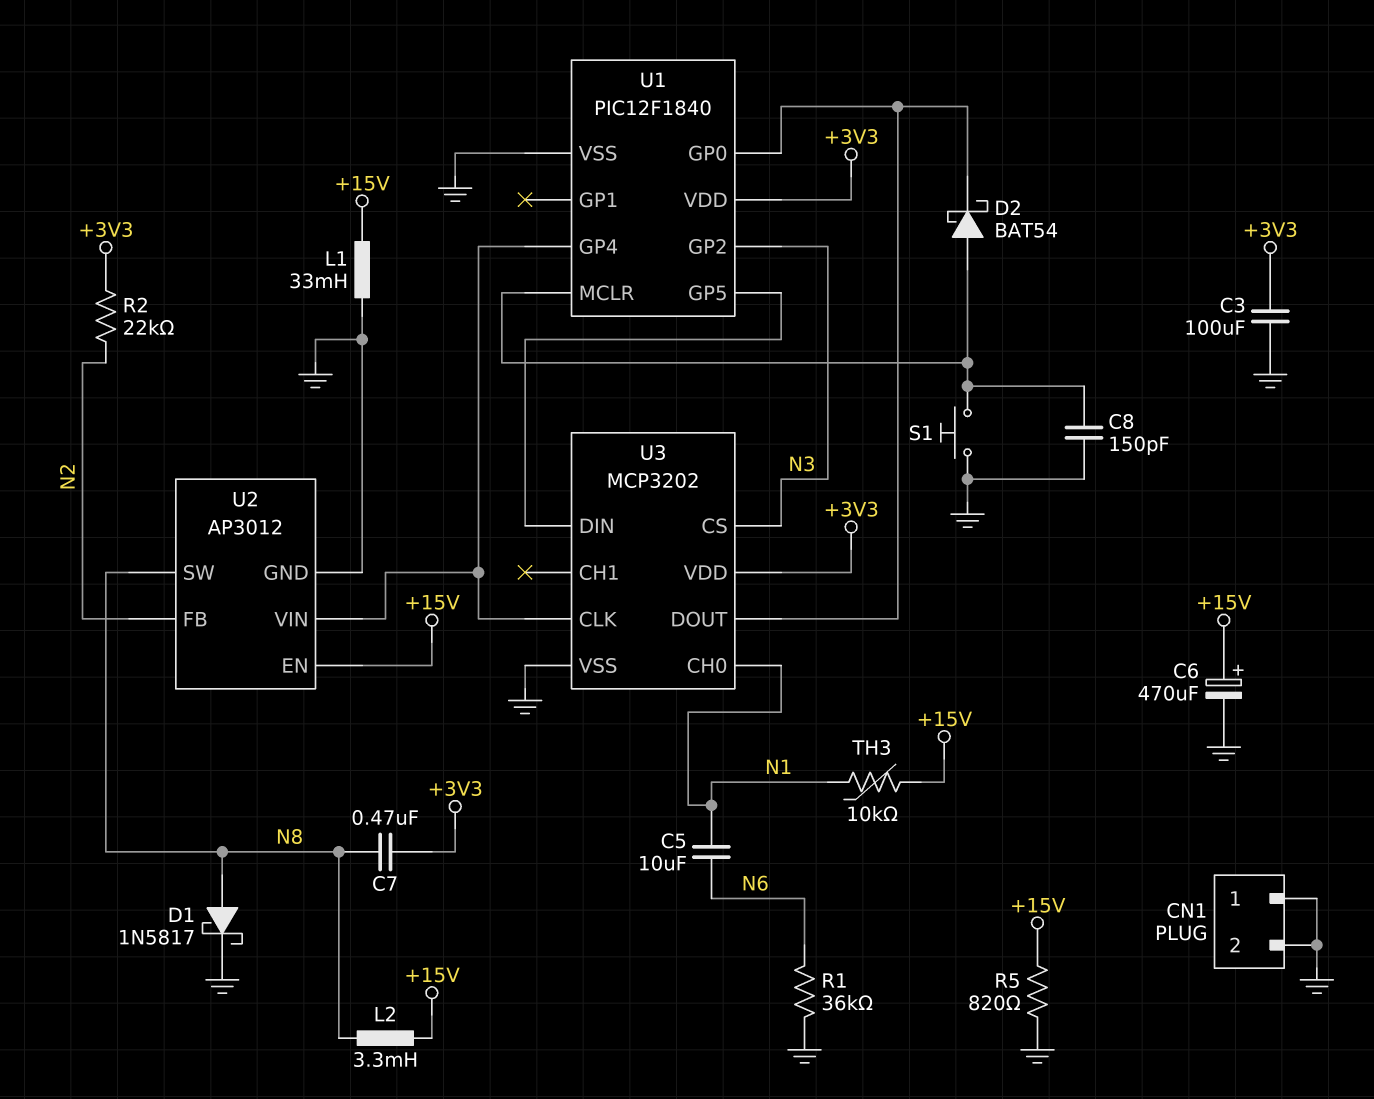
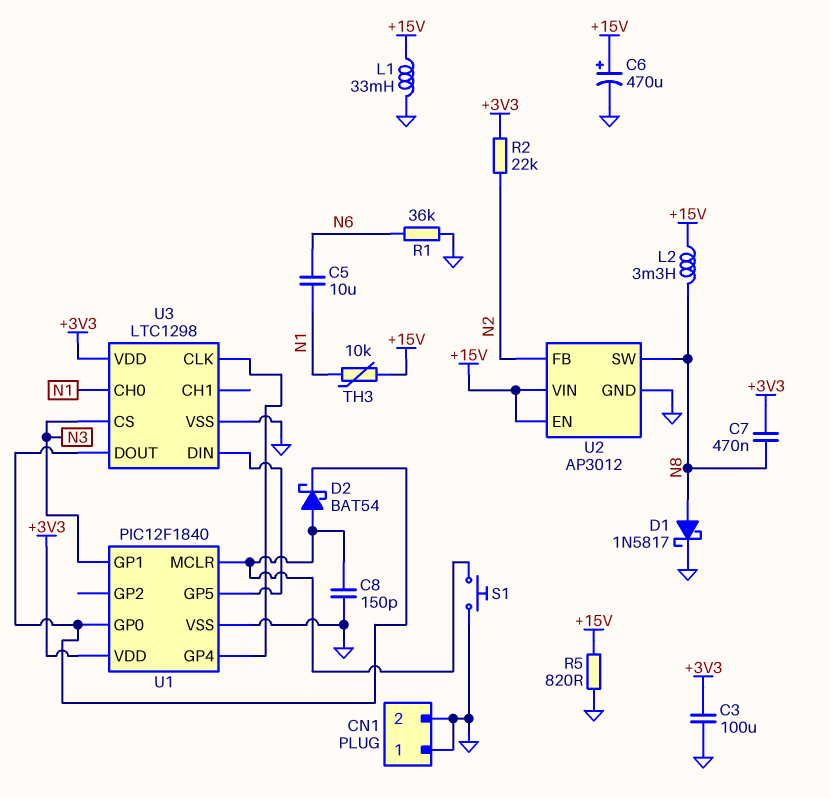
U1 pin GP1: none -> N3
U1 pin GP2: N3 -> none
U2 pin VIN: U1/GP4 -> +15V
U3: MCP3202 -> LTC1298

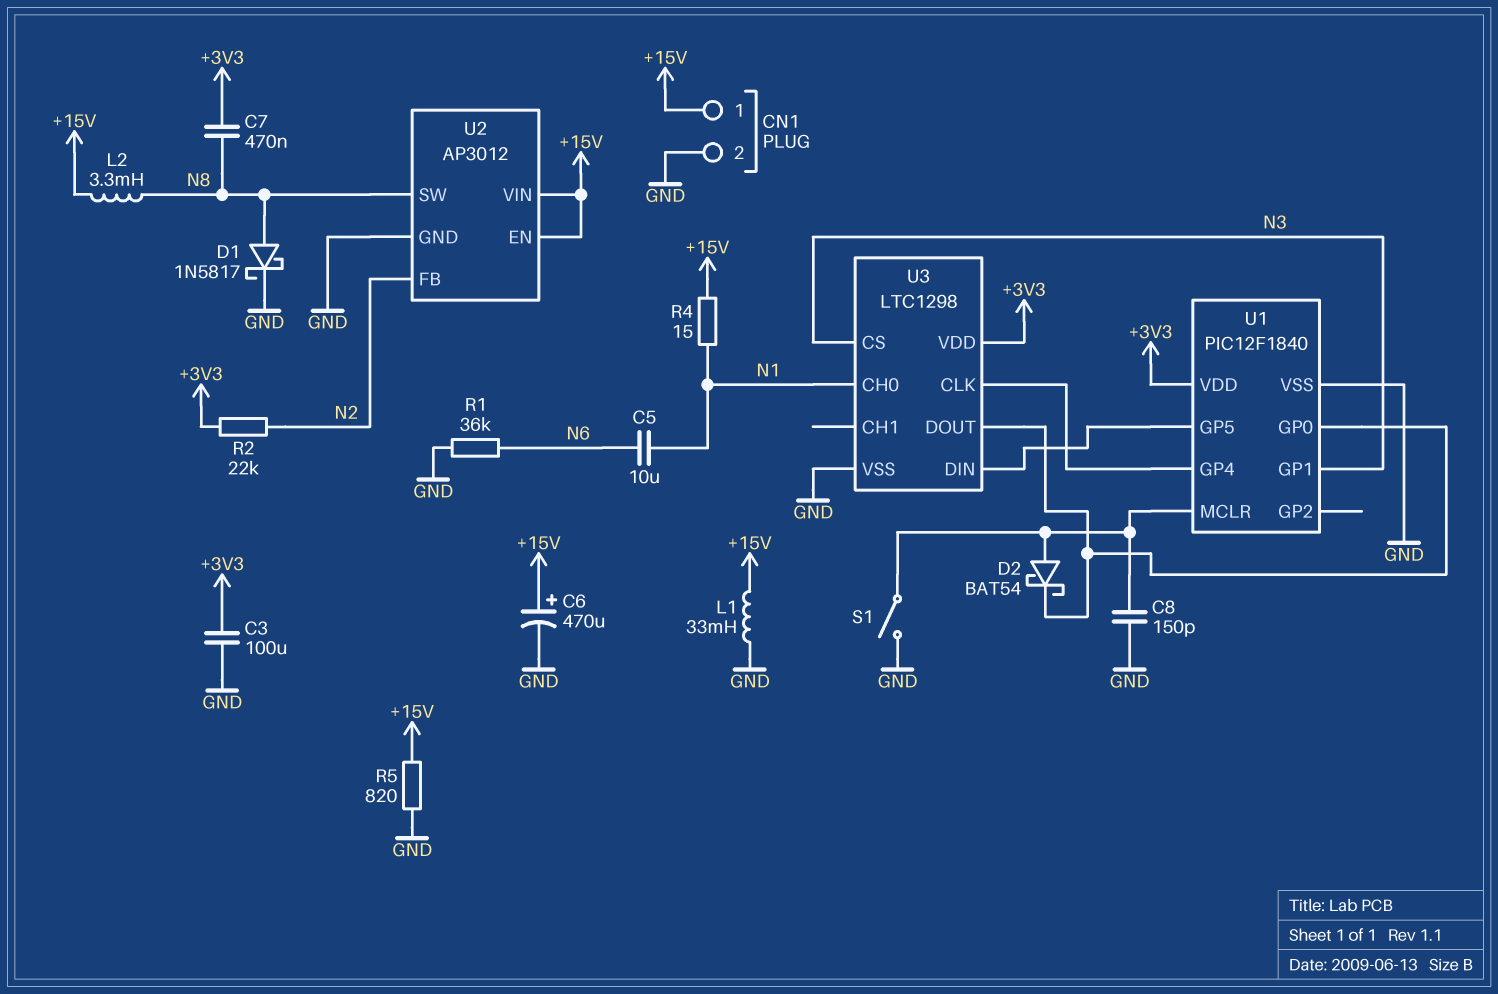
CN1 pin 1: GND -> +15V
R4: none -> 15 (+15V, N1)
S1: button (GND, U1/MCLR) -> switch (GND, U1/MCLR)
TH3: 10k (+15V, N1) -> none

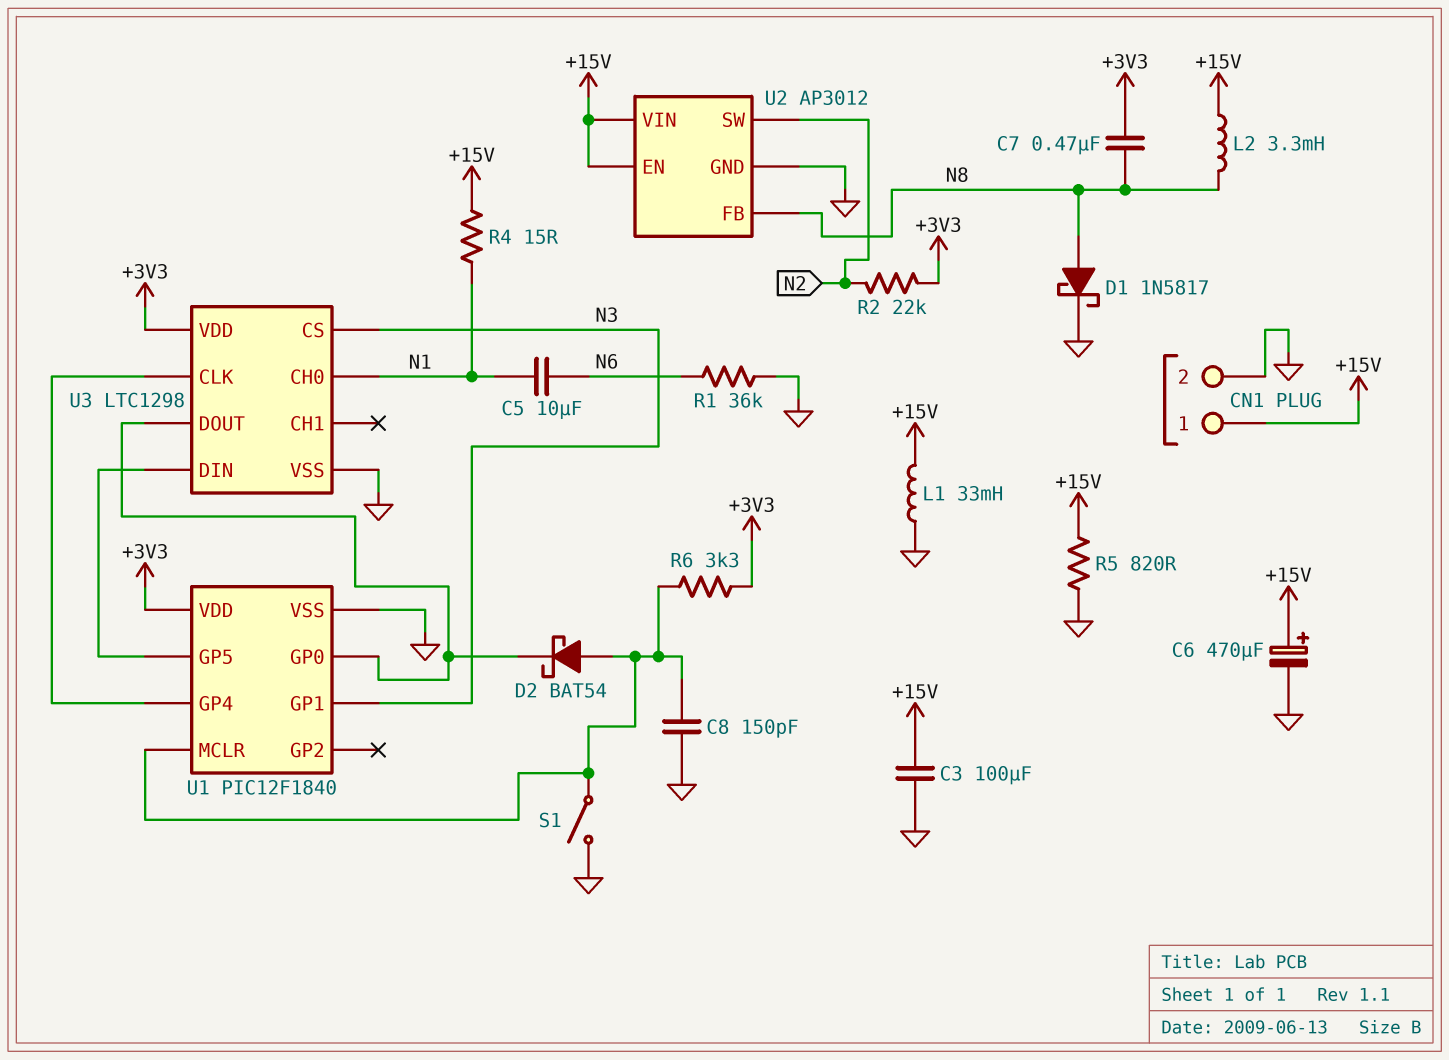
C3: 100uF (+3V3, GND) -> 100uF (+15V, GND)
R6: none -> 3.3k (+3V3, U1/MCLR)
U2 pin FB: N2 -> N8
U2 pin SW: N8 -> N2

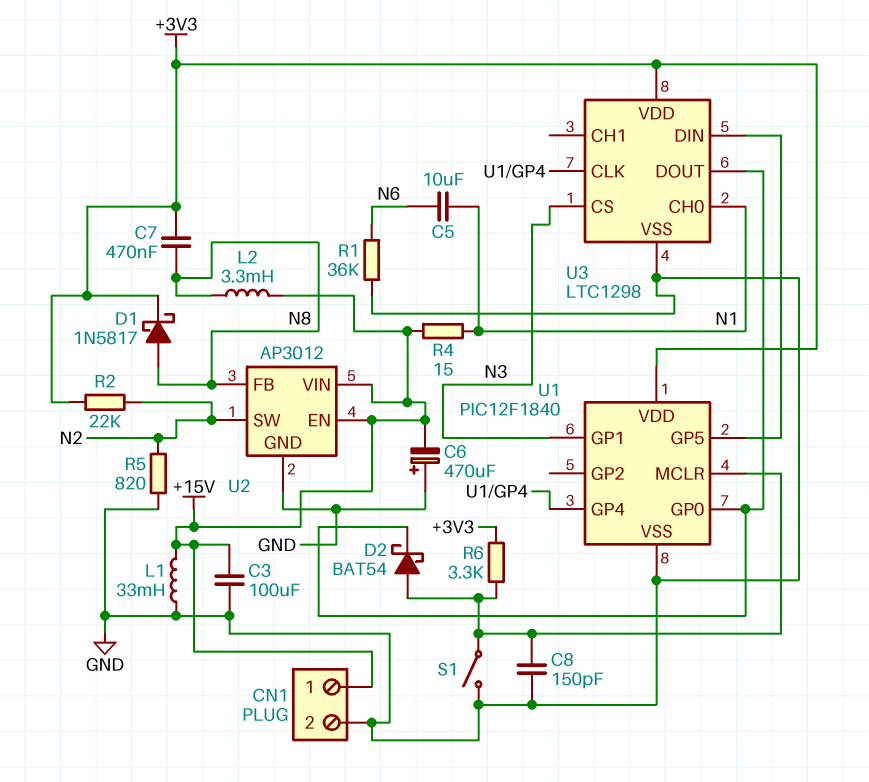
C6: 470uF (plus +15V, minus GND) -> 470uF (plus GND, minus +15V)
D1: schottky 1N5817 (A N8, K GND) -> schottky 1N5817 (A N8, K +3V3)
R5: 820 (+15V, GND) -> 820 (GND, N2)

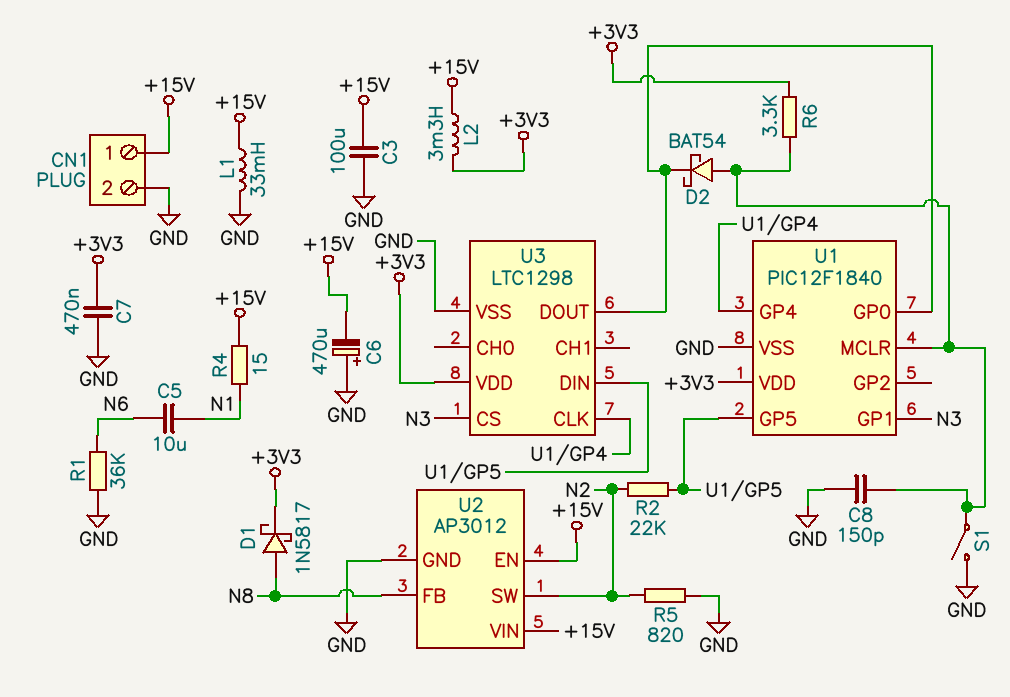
C7: 470nF (+3V3, N8) -> 470nF (+3V3, GND)
L2: 3.3mH (+15V, N8) -> 3.3mH (+3V3, +15V)
R2: 22k (+3V3, N2) -> 22k (N2, U1/GP5)
U3 pin CH0: N1 -> none

